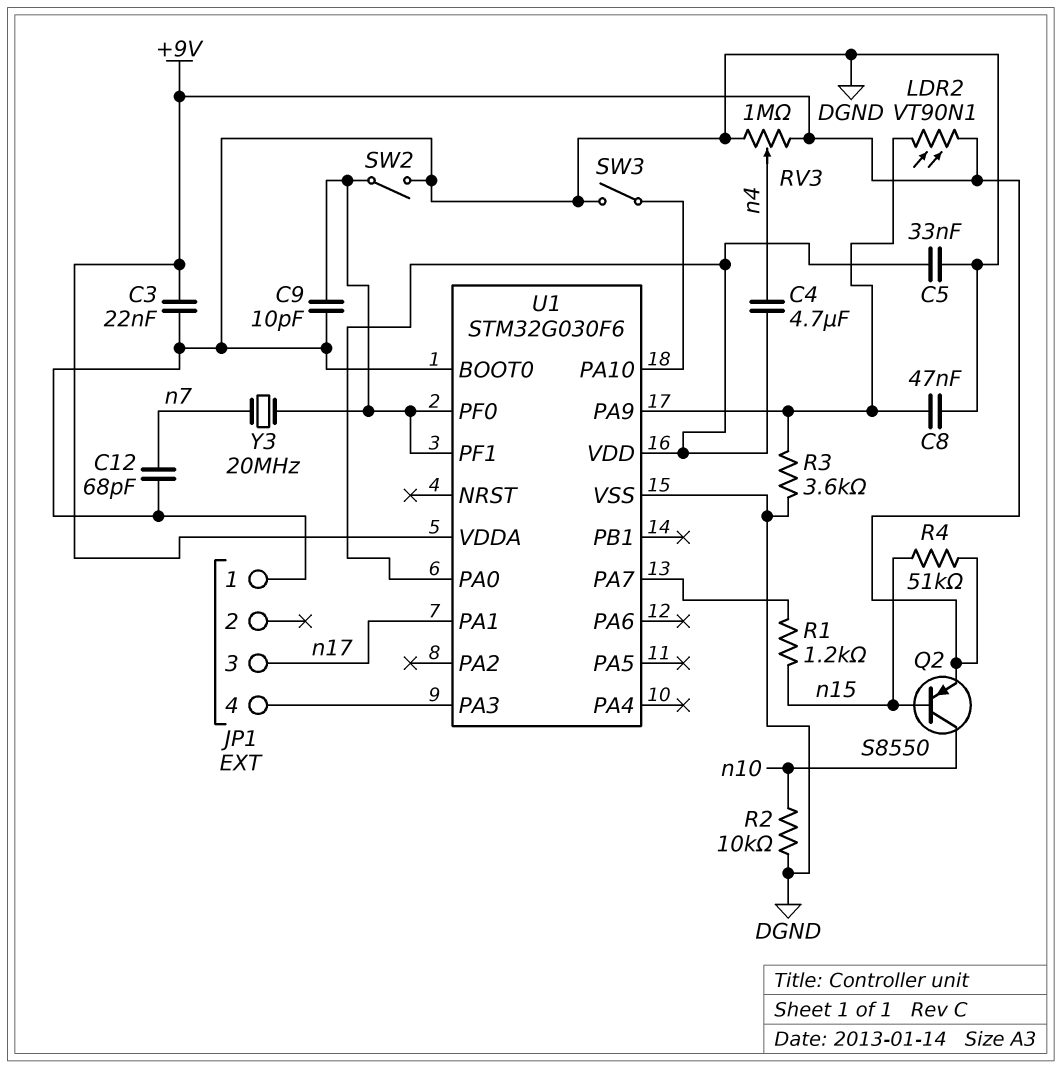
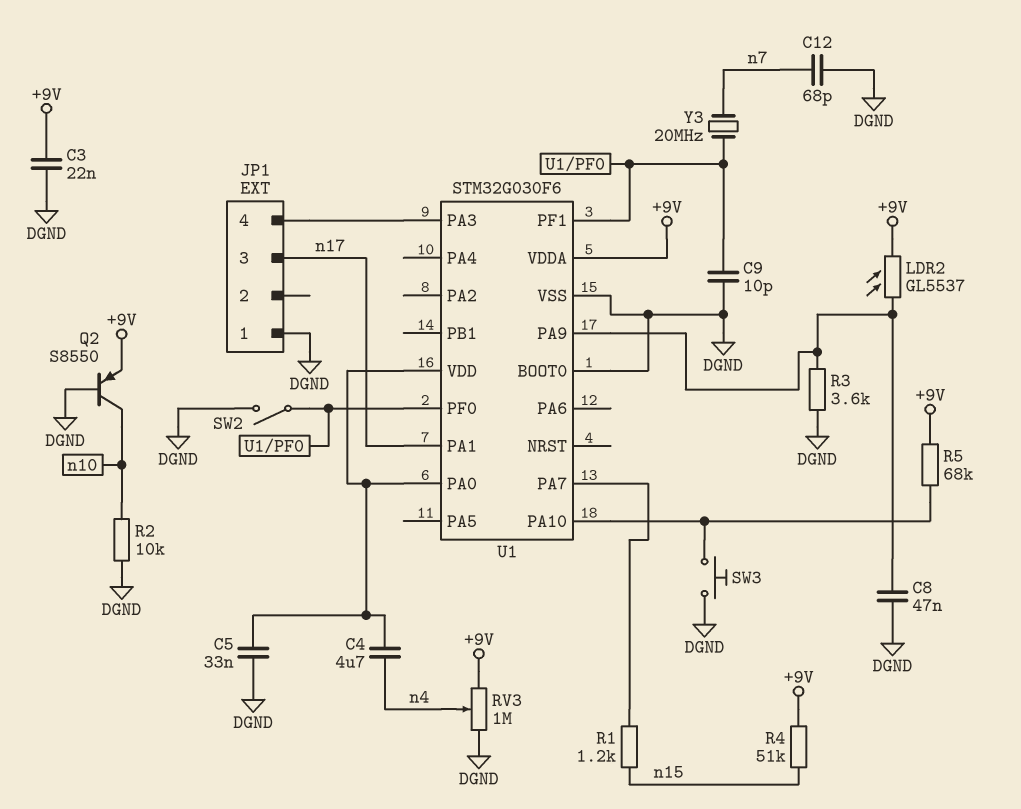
LDR2: VT90N1 (+9V, U1/PA9) -> GL5537 (+9V, U1/PA9)
Q2: PNP S8550 (B n15, C n10, E +9V) -> PNP S8550 (B DGND, C n10, E +9V)
R5: none -> 68k (+9V, U1/PA10)
SW3: switch (DGND, U1/PA10) -> button (DGND, U1/PA10)

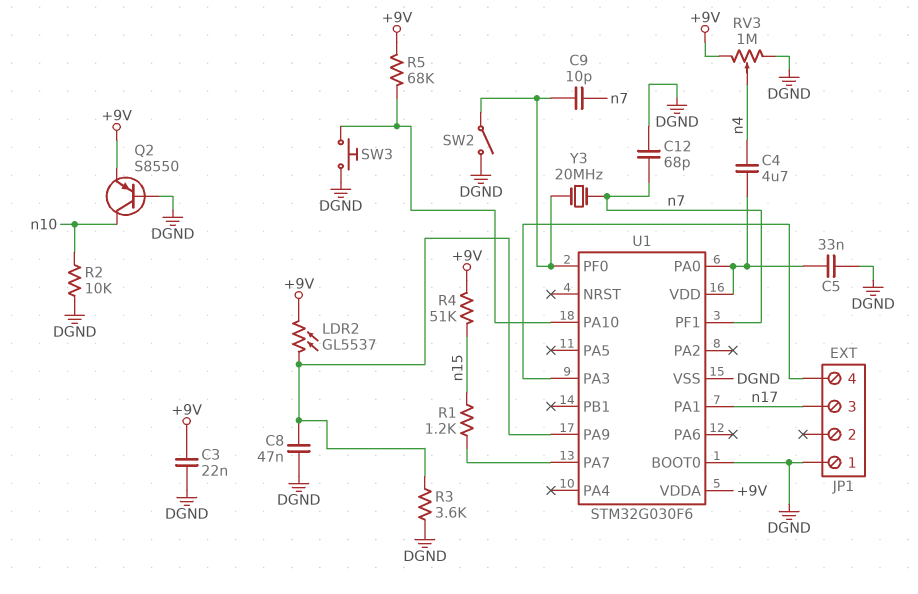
C9: 10pF (DGND, U1/PF0) -> 10pF (U1/PF0, n7)
U1 pin PF1: U1/PF0 -> n7

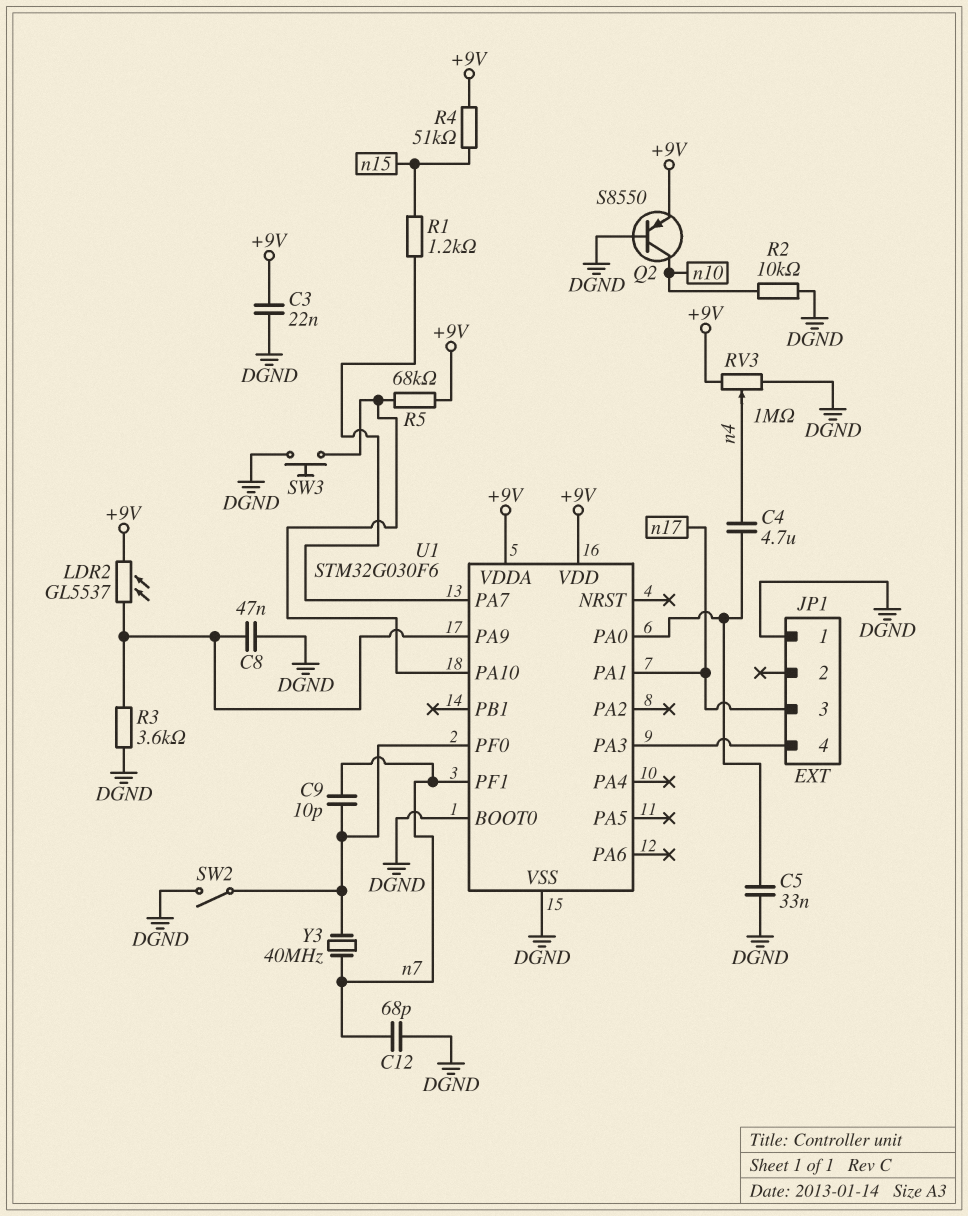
U1 pin VDD: U1/PA0 -> +9V
Y3: 20MHz (U1/PF0, n7) -> 40MHz (U1/PF0, n7)

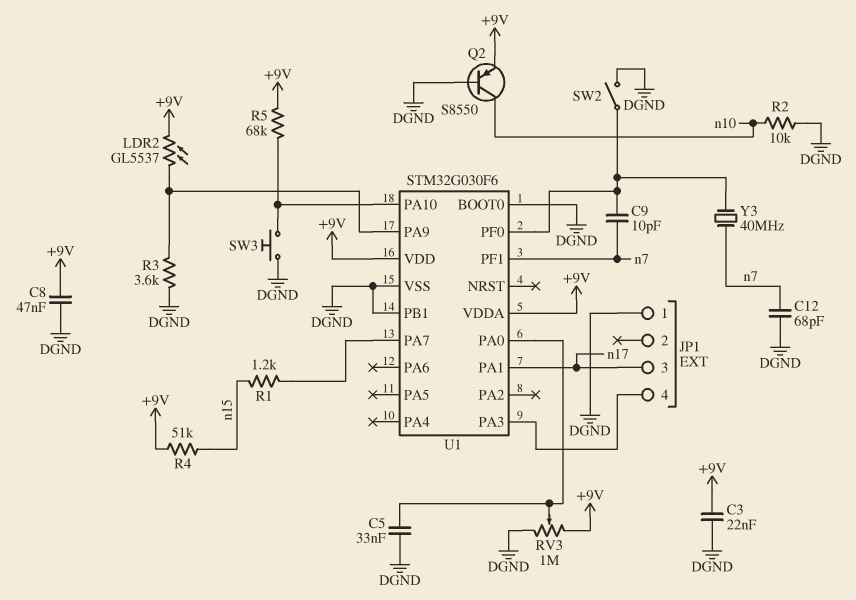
C4: 4.7uF (U1/PA0, n4) -> none
C8: 47nF (DGND, U1/PA9) -> 47nF (+9V, DGND)
RV3: 1M (+9V, DGND, wiper n4) -> 1M (+9V, DGND, wiper U1/PA0)
U1 pin PB1: none -> DGND

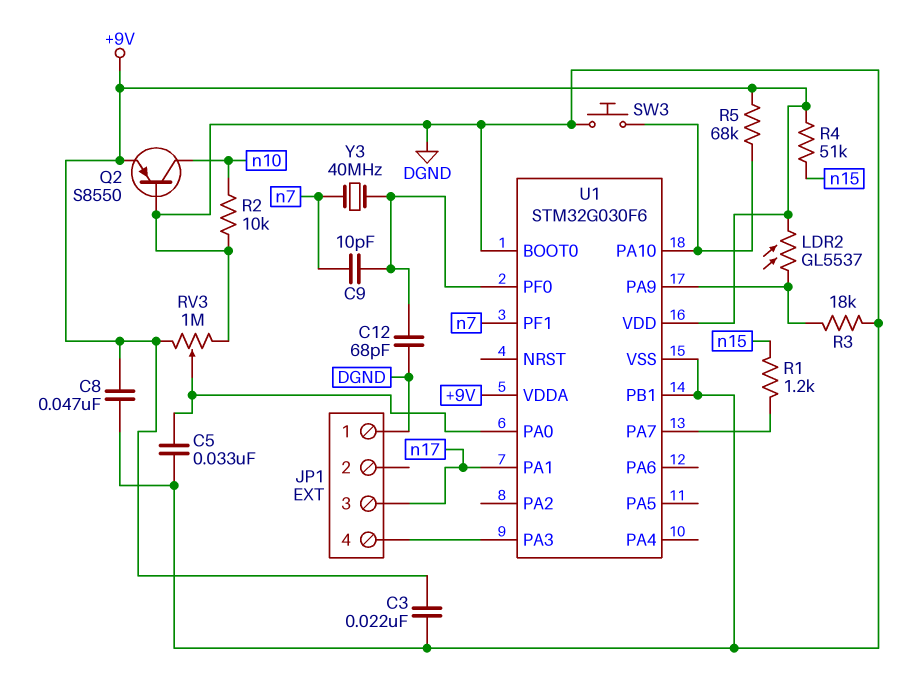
C12: 68pF (DGND, n7) -> 68pF (DGND, U1/PF0)
R3: 3.6k (DGND, U1/PA9) -> 18k (DGND, U1/PA9)
SW2: switch (DGND, U1/PF0) -> none

